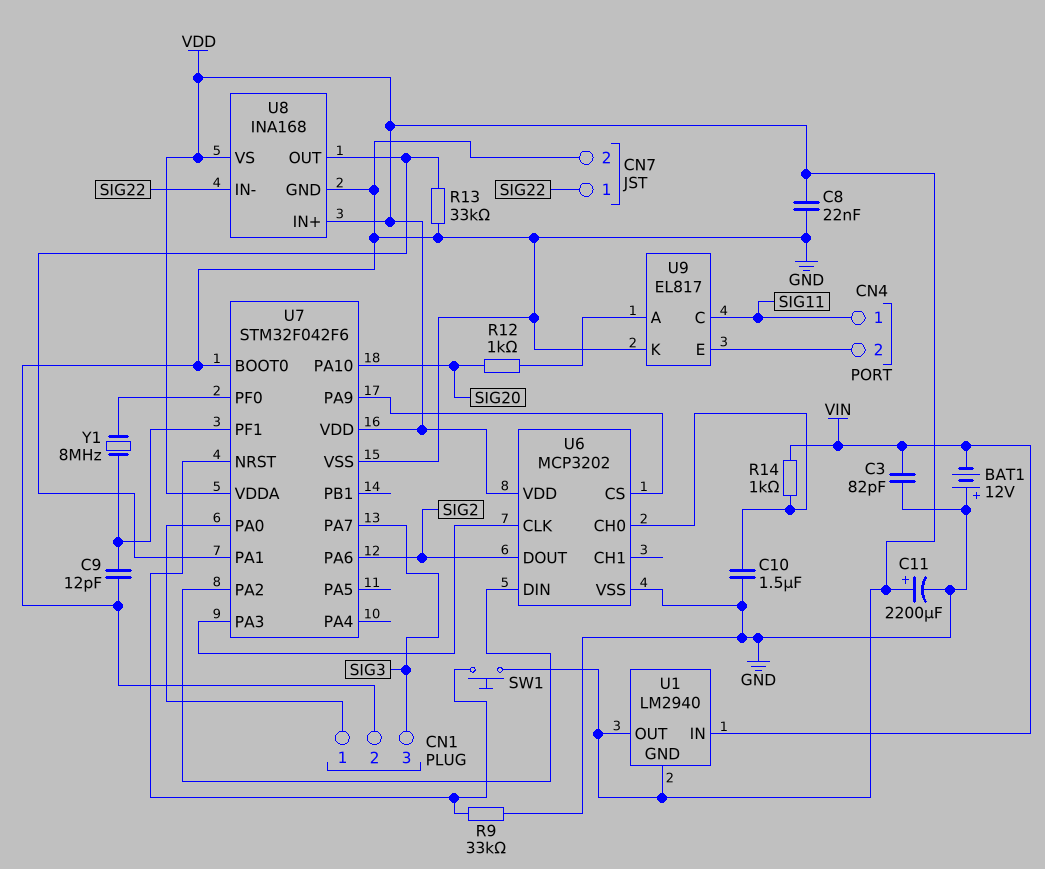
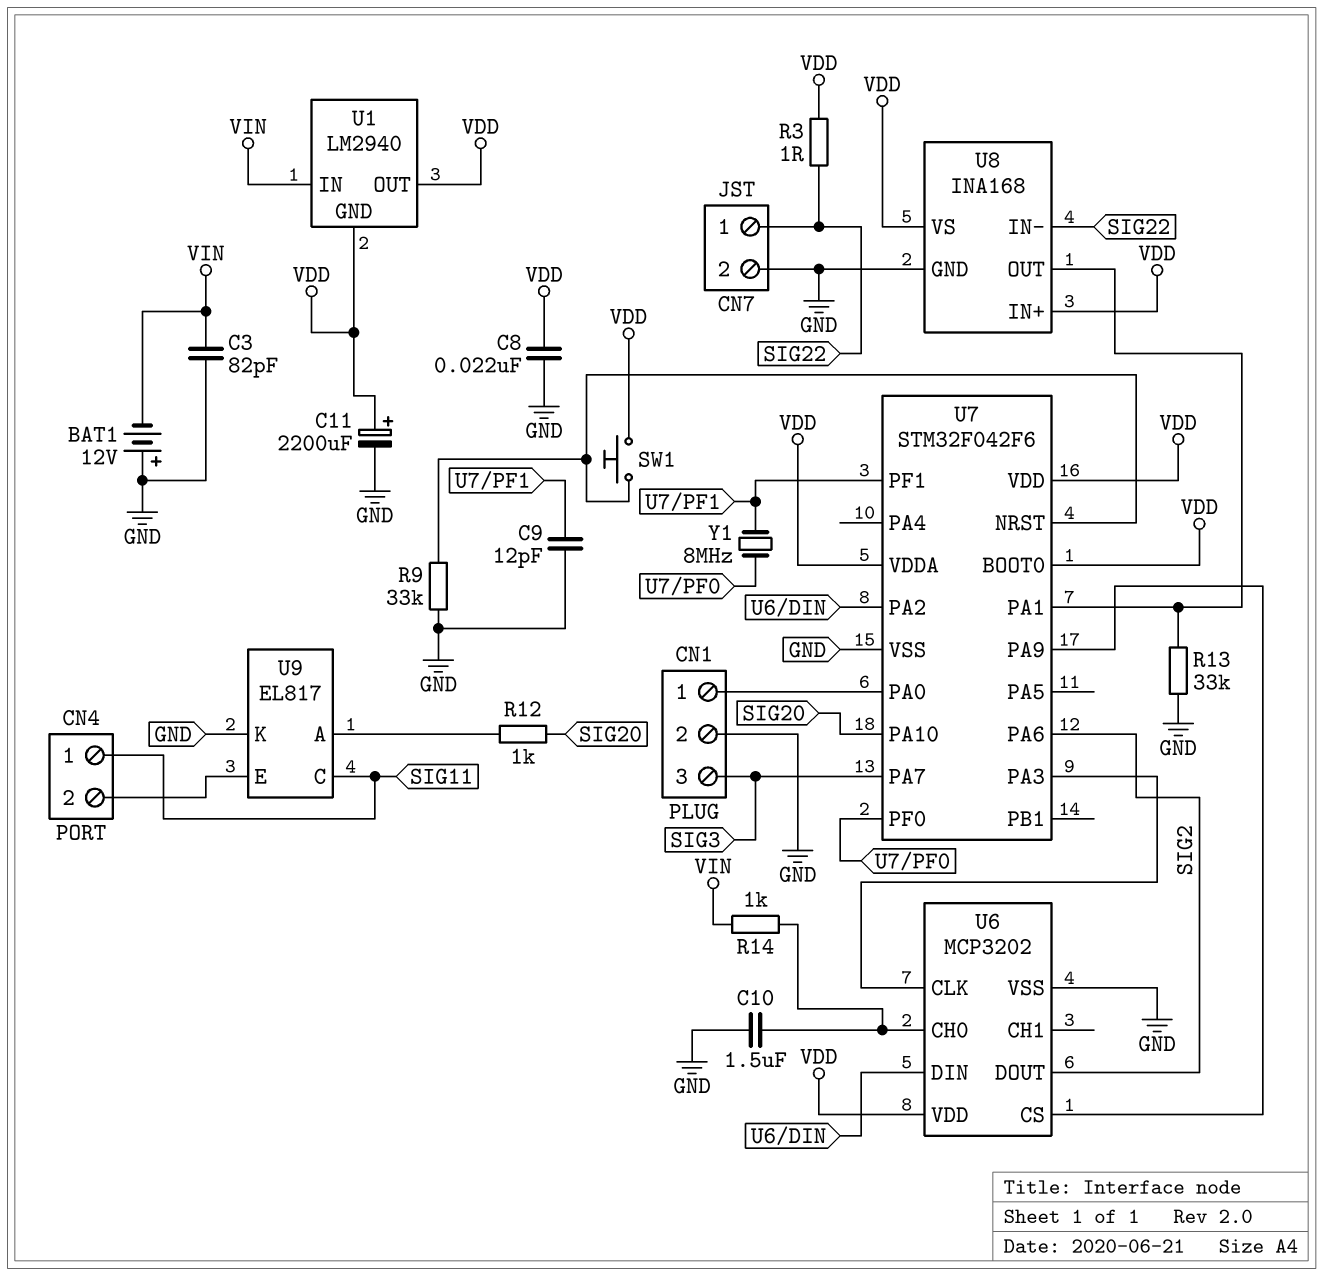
R3: none -> 1 (SIG22, VDD)
U7 pin BOOT0: GND -> VDD

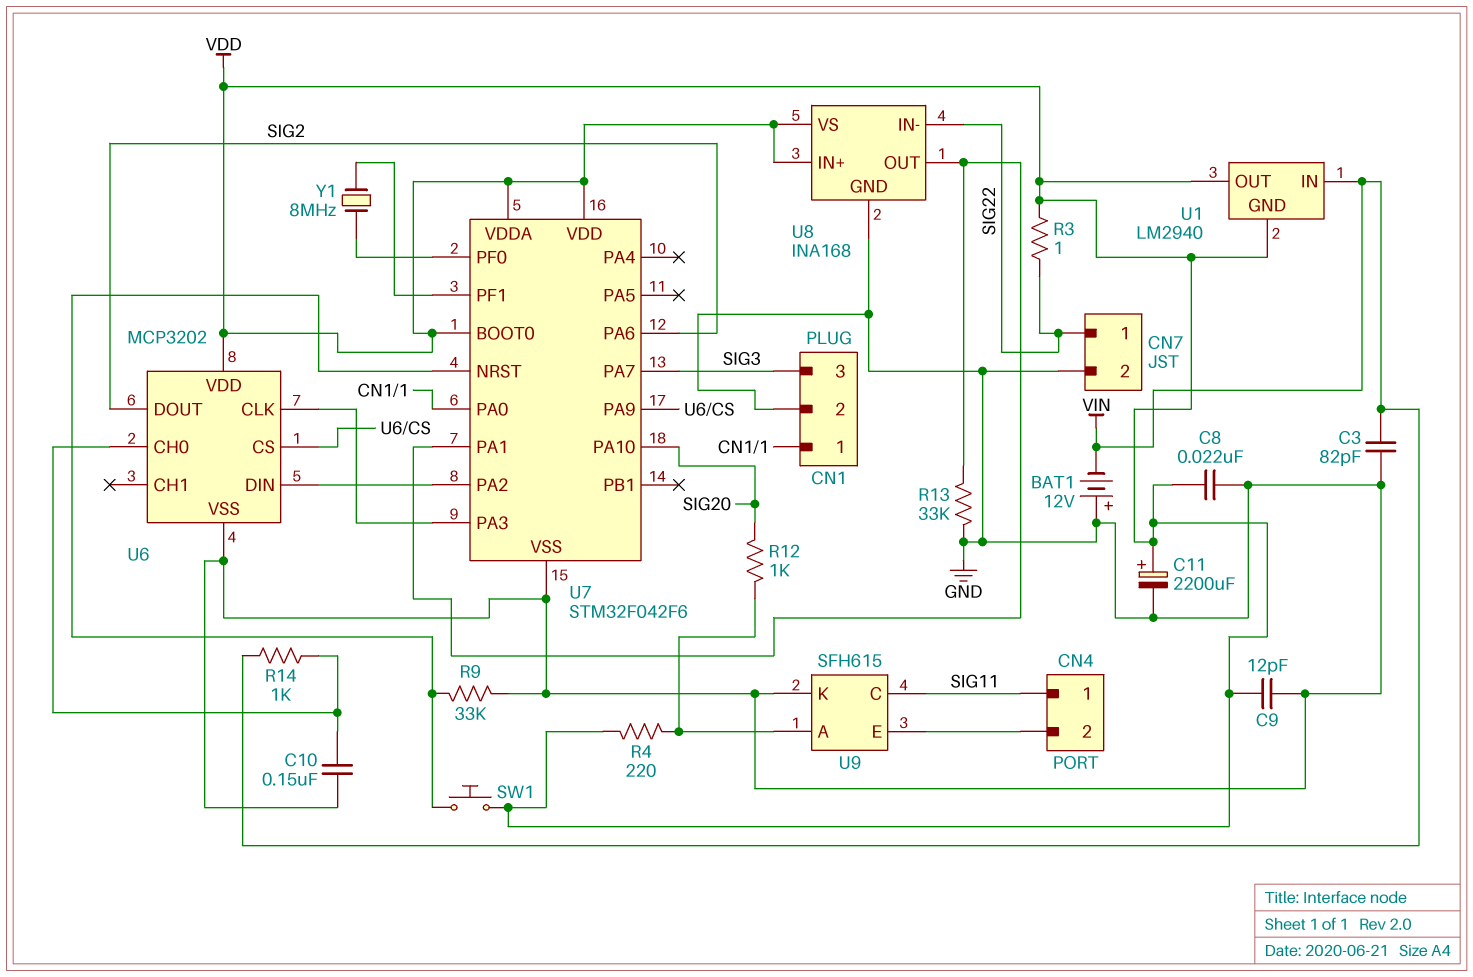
C9: 12pF (GND, U7/PF1) -> 12pF (GND, VDD)
C10: 1.5uF (GND, U6/CH0) -> 150nF (GND, U6/CH0)
R4: none -> 220 (U9/A, VDD)
U9: EL817 -> SFH615

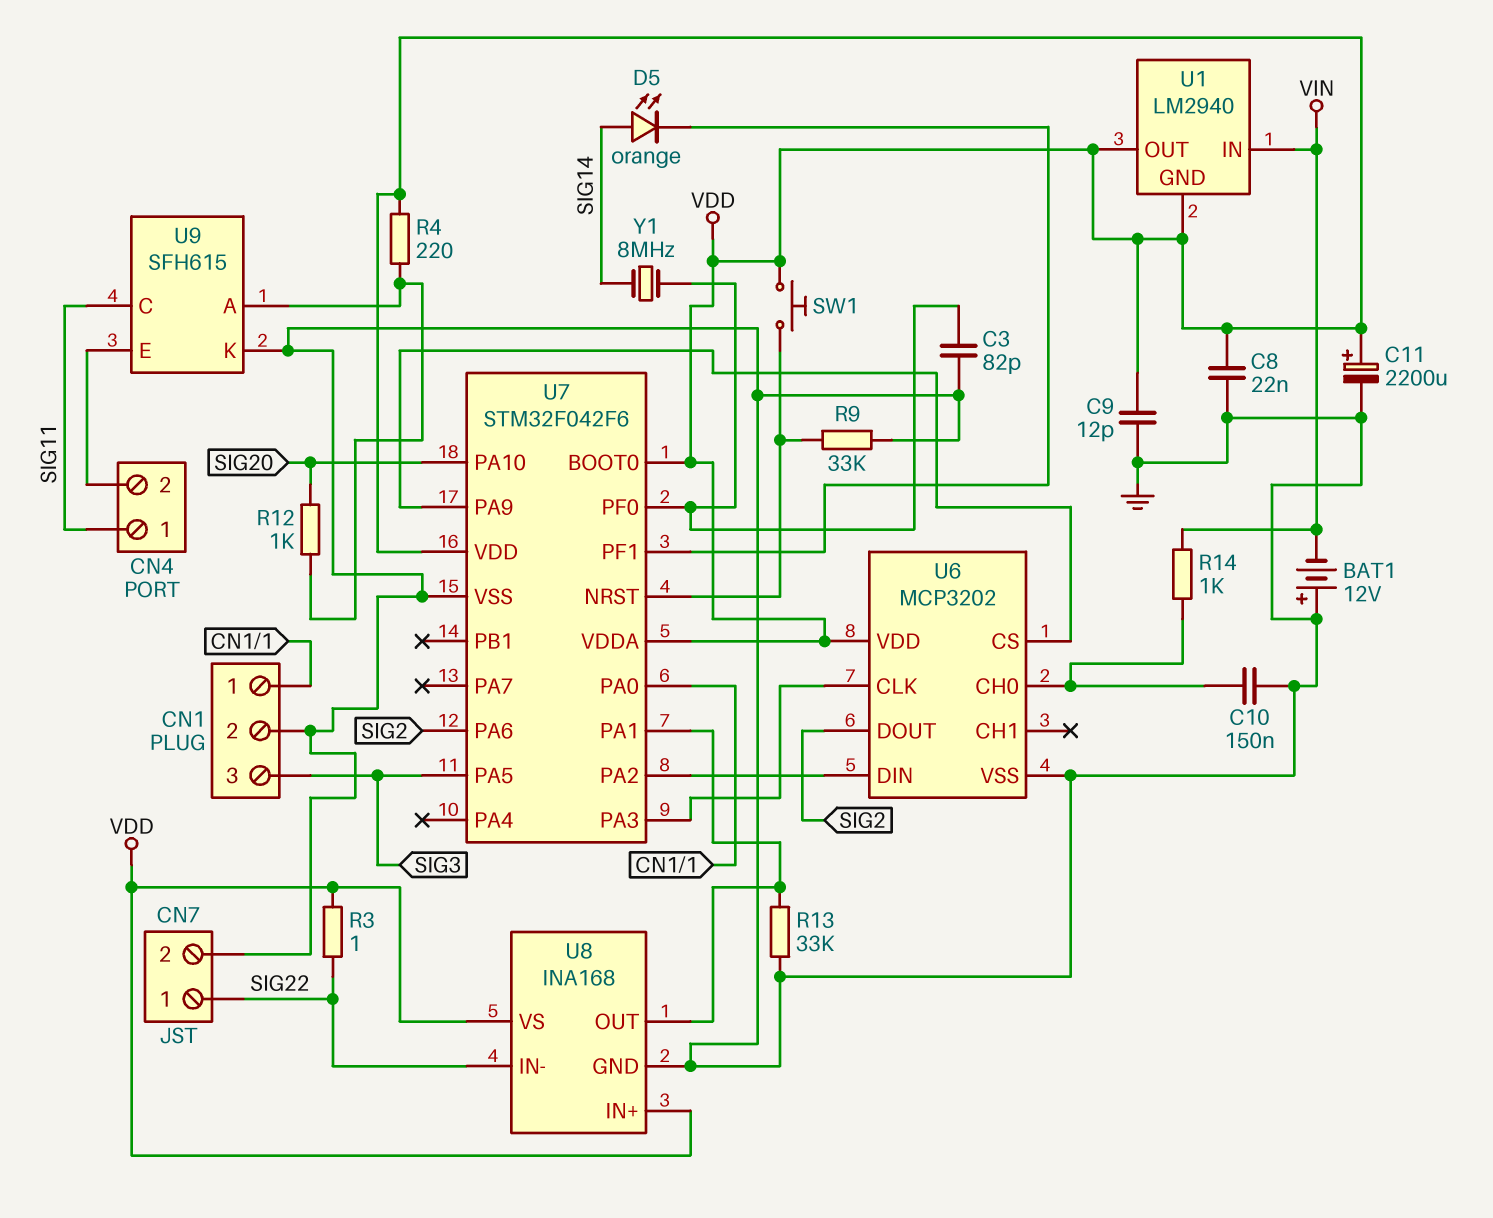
C3: 82pF (GND, VIN) -> 82pF (GND, U7/PF0)
D5: none -> LED orange (A SIG14, K U7/PF1)
U7 pin PA5: none -> SIG3
U7 pin PA7: SIG3 -> none
Y1: 8MHz (U7/PF0, U7/PF1) -> 8MHz (SIG14, U7/PF0)

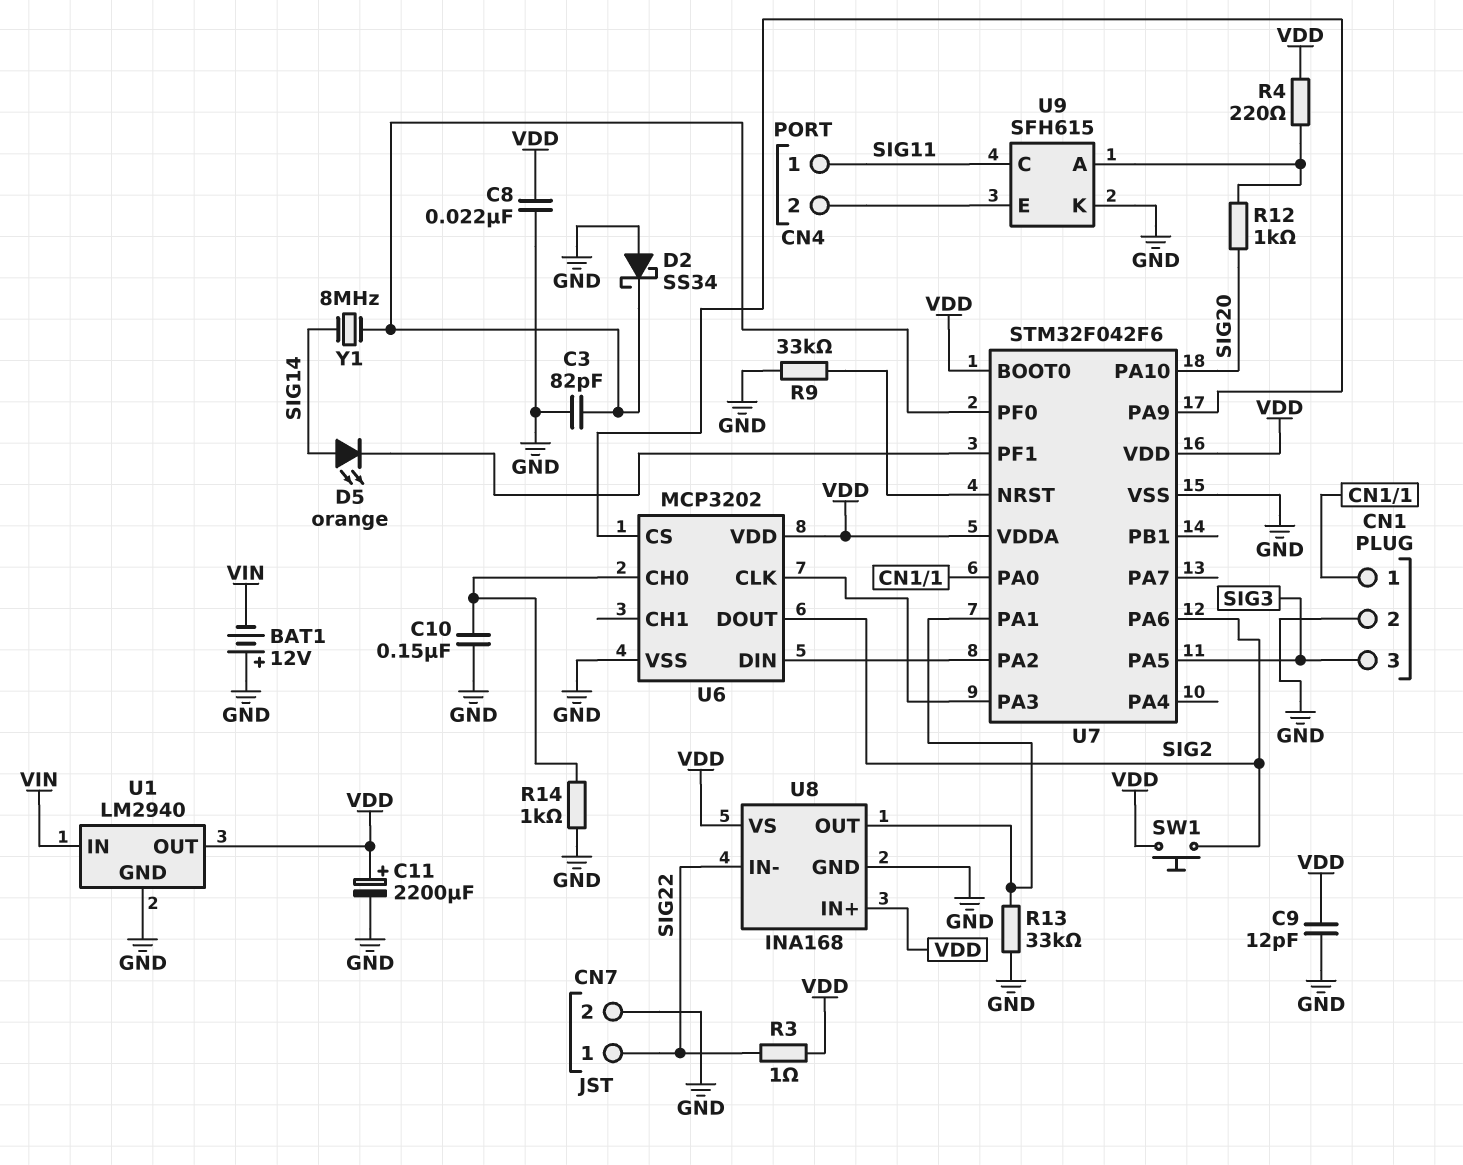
D2: none -> schottky SS34 (A GND, K U7/PF0)
R14: 1k (U6/CH0, VIN) -> 1k (GND, U6/CH0)
SW1: button (U7/NRST, VDD) -> button (SIG2, VDD)
U1 pin GND: VDD -> GND

